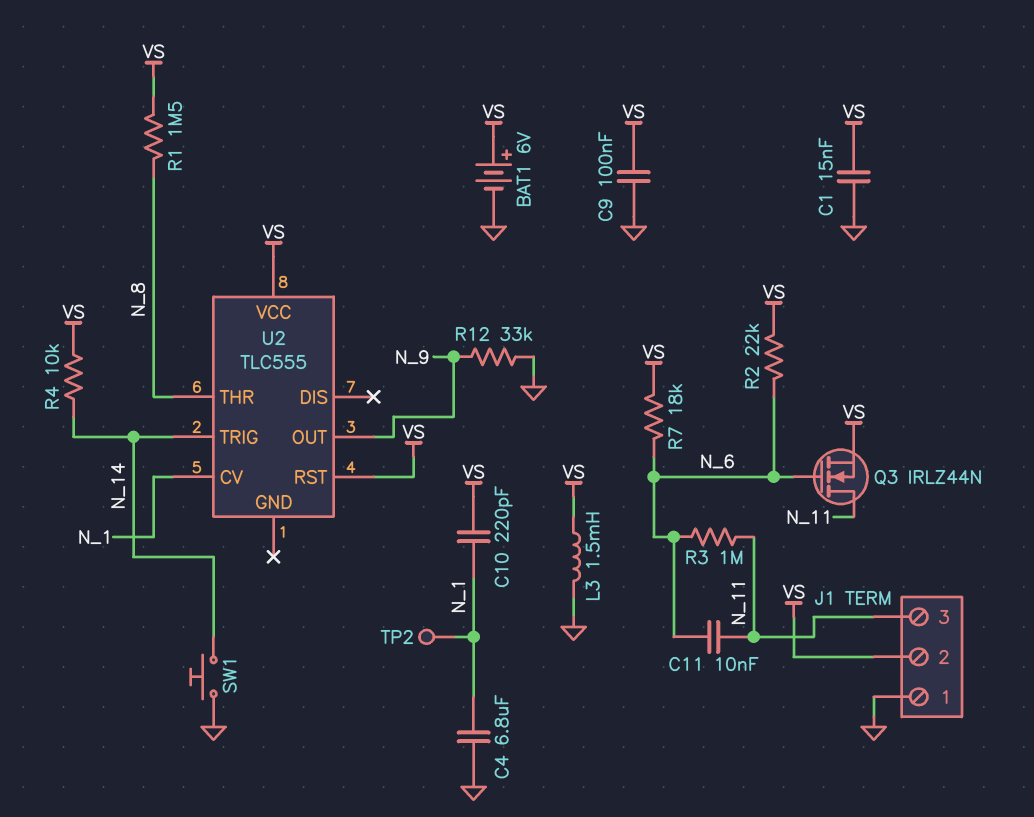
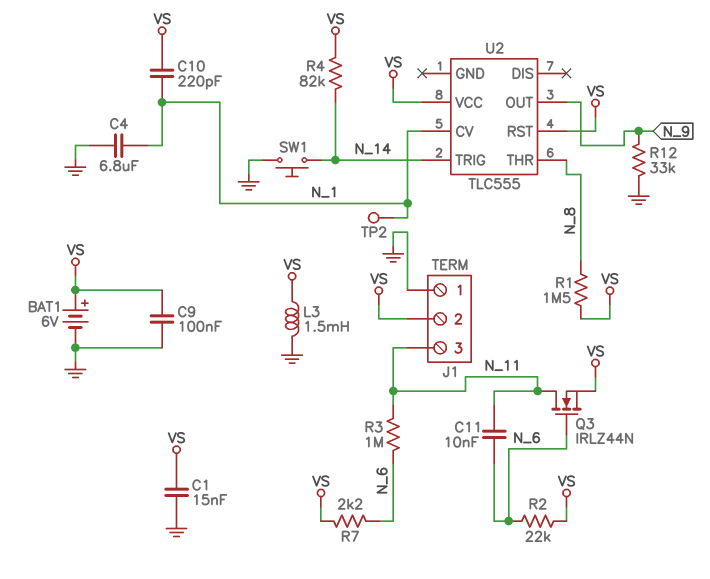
R4: 10k (N_14, VS) -> 82k (N_14, VS)
R7: 18k (N_6, VS) -> 2.2k (N_6, VS)

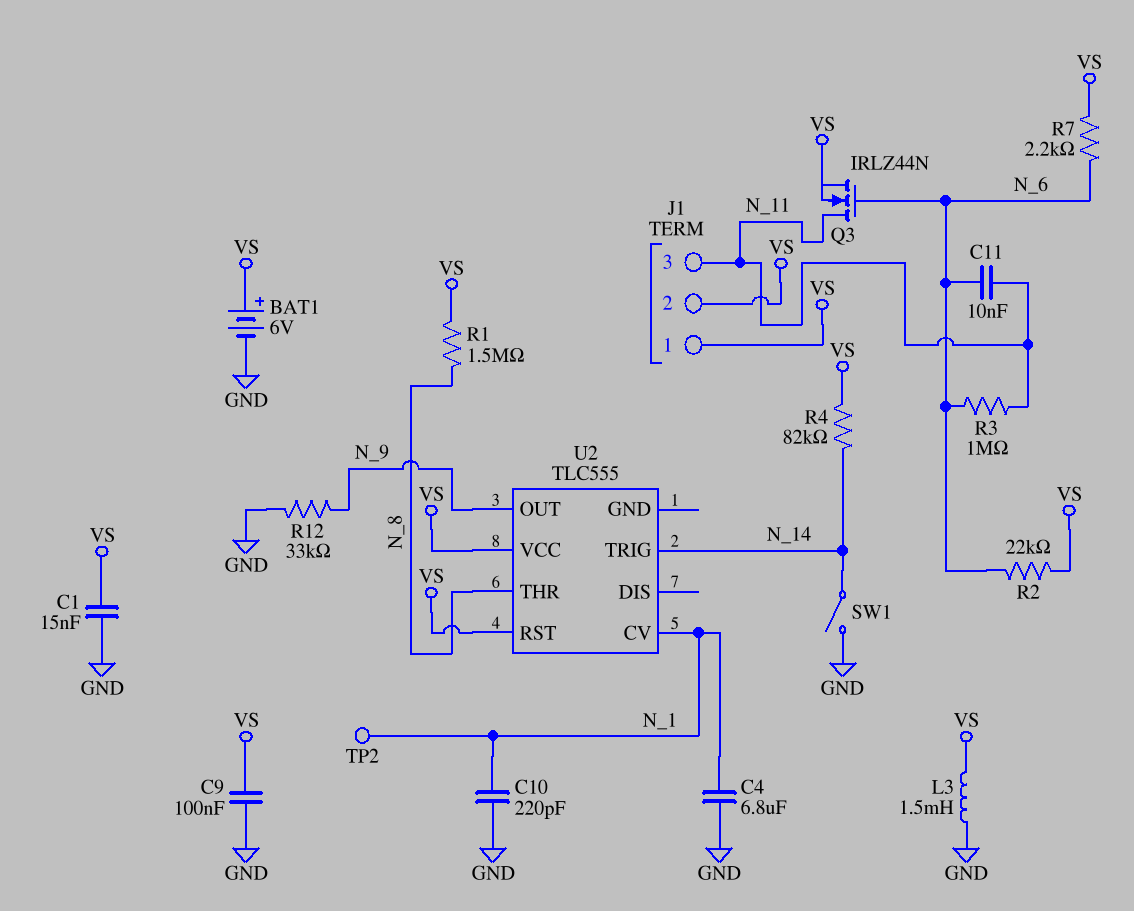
C10: 220pF (N_1, VS) -> 220pF (GND, N_1)
J1 pin 1: GND -> VS
SW1: button (GND, N_14) -> switch (GND, N_14)

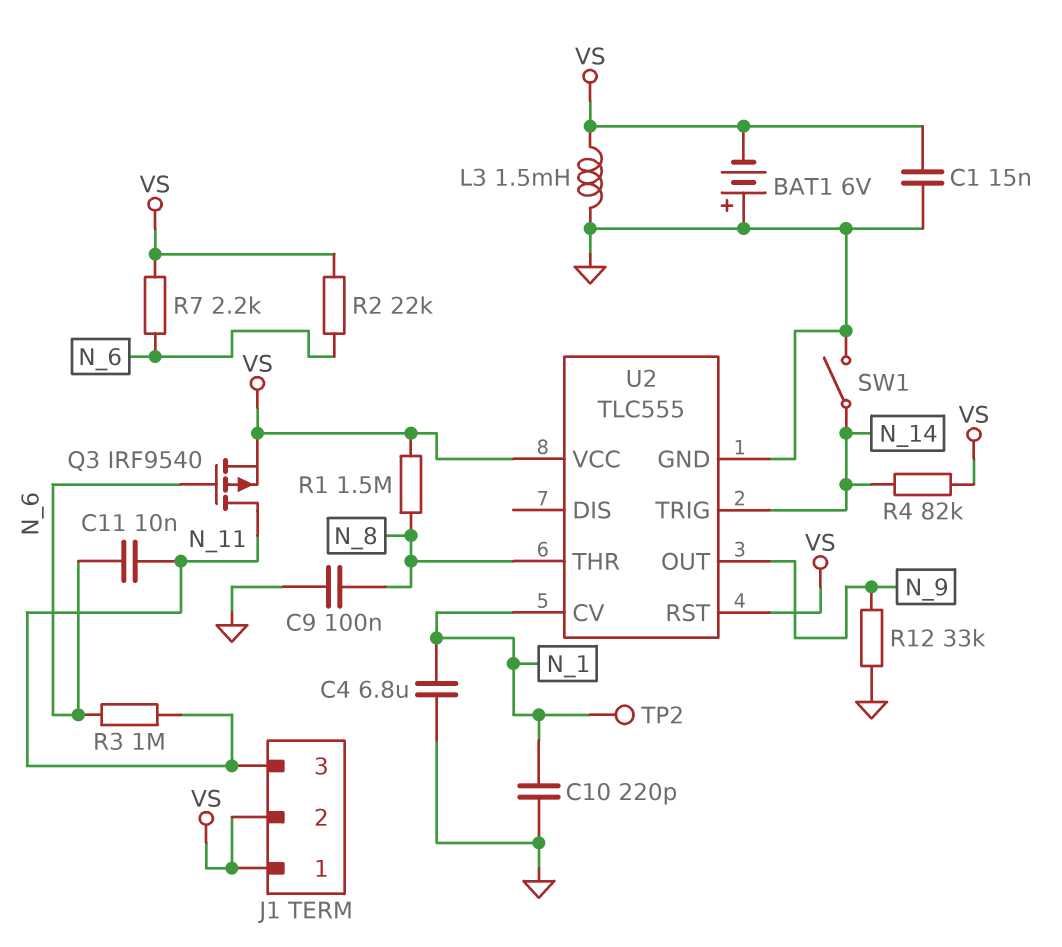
BAT1: 6V (plus VS, minus GND) -> 6V (plus GND, minus VS)
C9: 100nF (GND, VS) -> 100nF (GND, N_8)
Q3: NMOS IRLZ44N (G N_6, D N_11, S VS) -> PMOS IRF9540 (G N_6, D N_11, S VS)
U2 pin GND: none -> GND

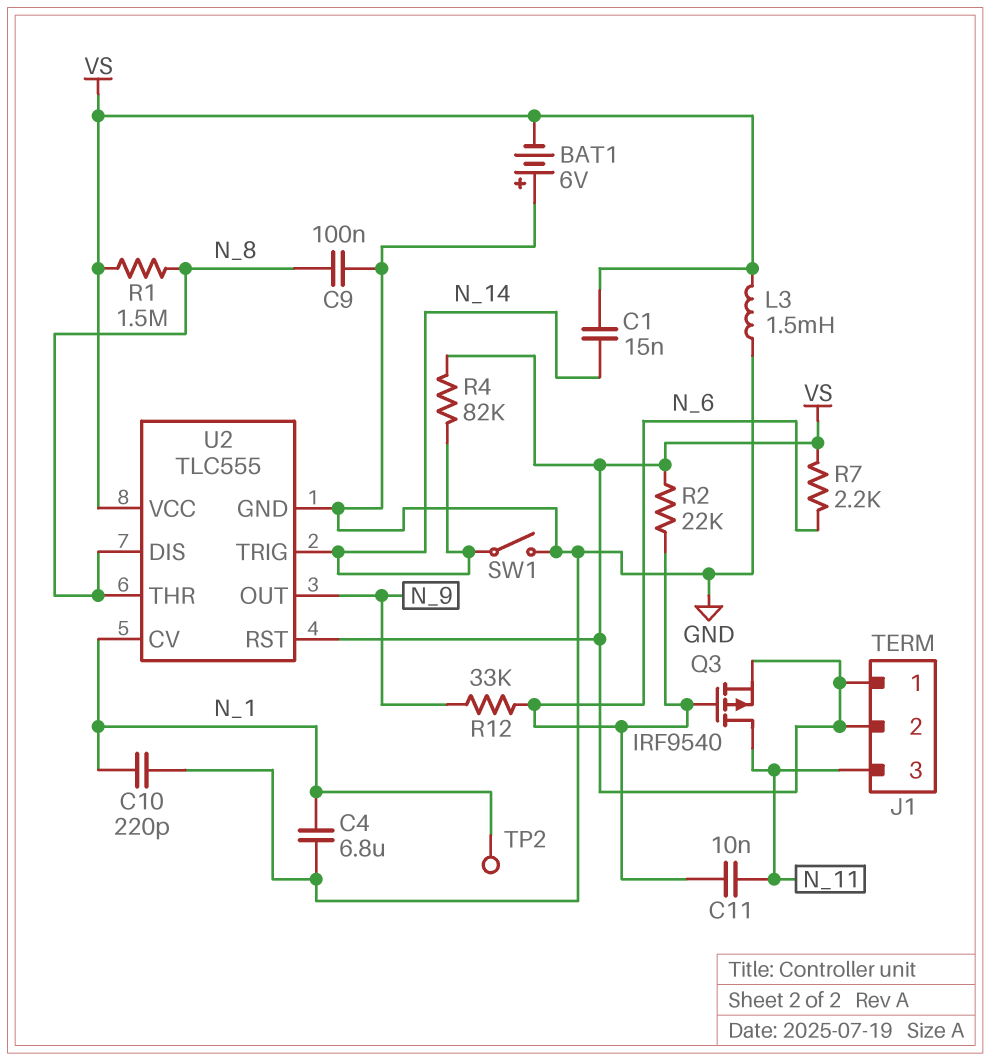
C1: 15nF (GND, VS) -> 15nF (N_14, VS)
R3: 1M (N_6, N_11) -> none
R12: 33k (GND, N_9) -> 33k (N_6, N_9)
U2 pin DIS: none -> N_8

